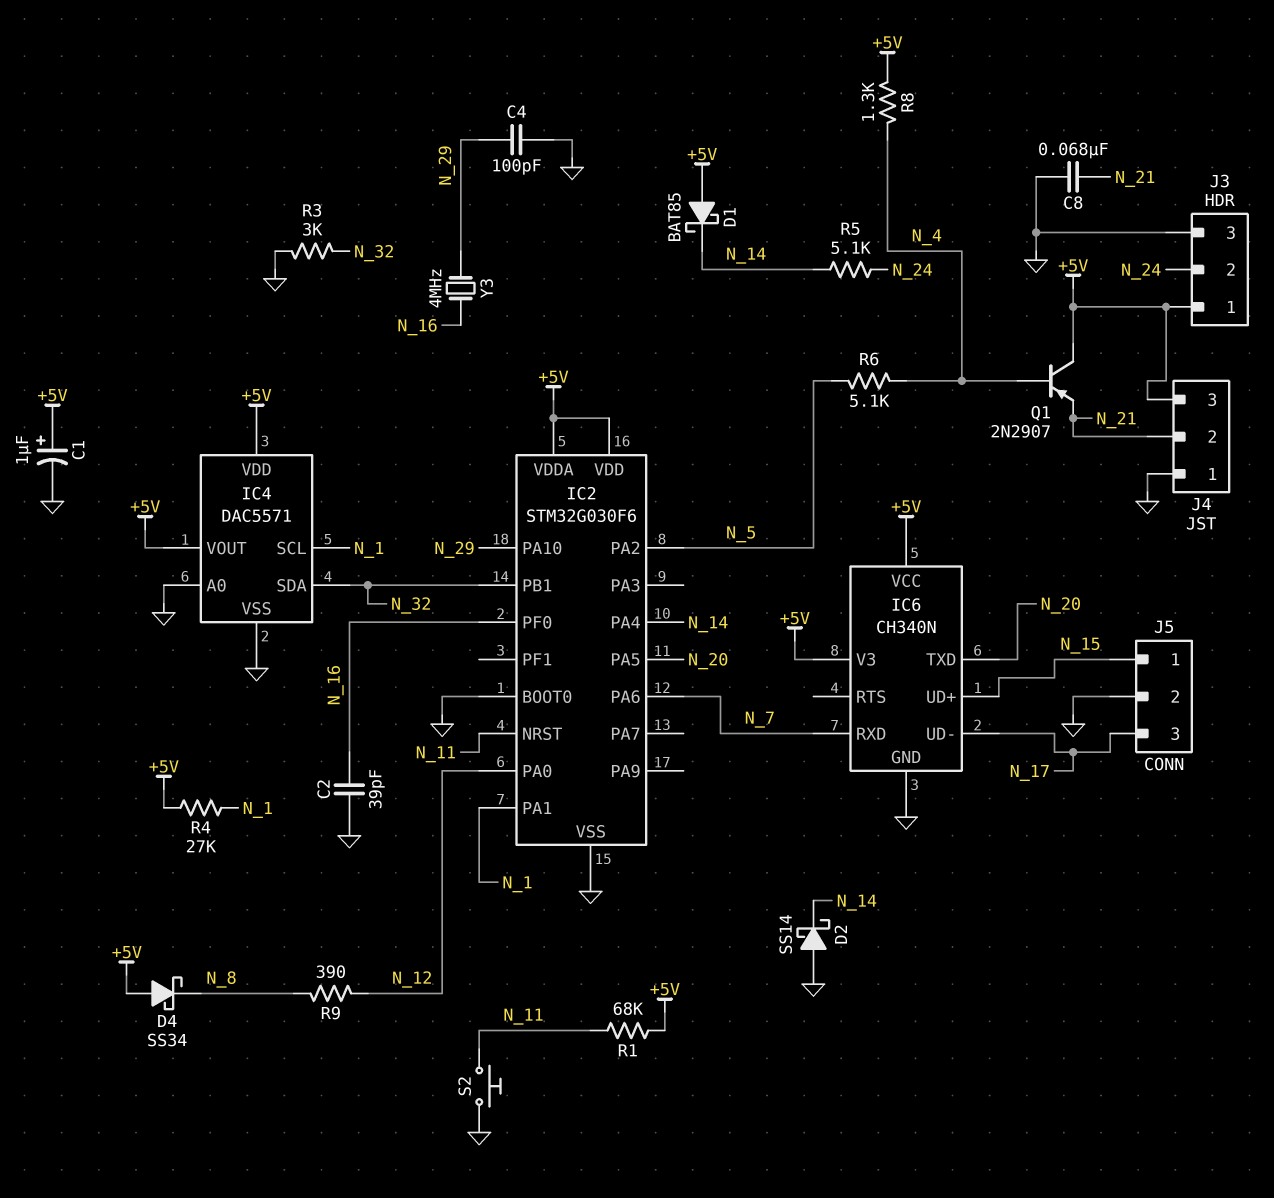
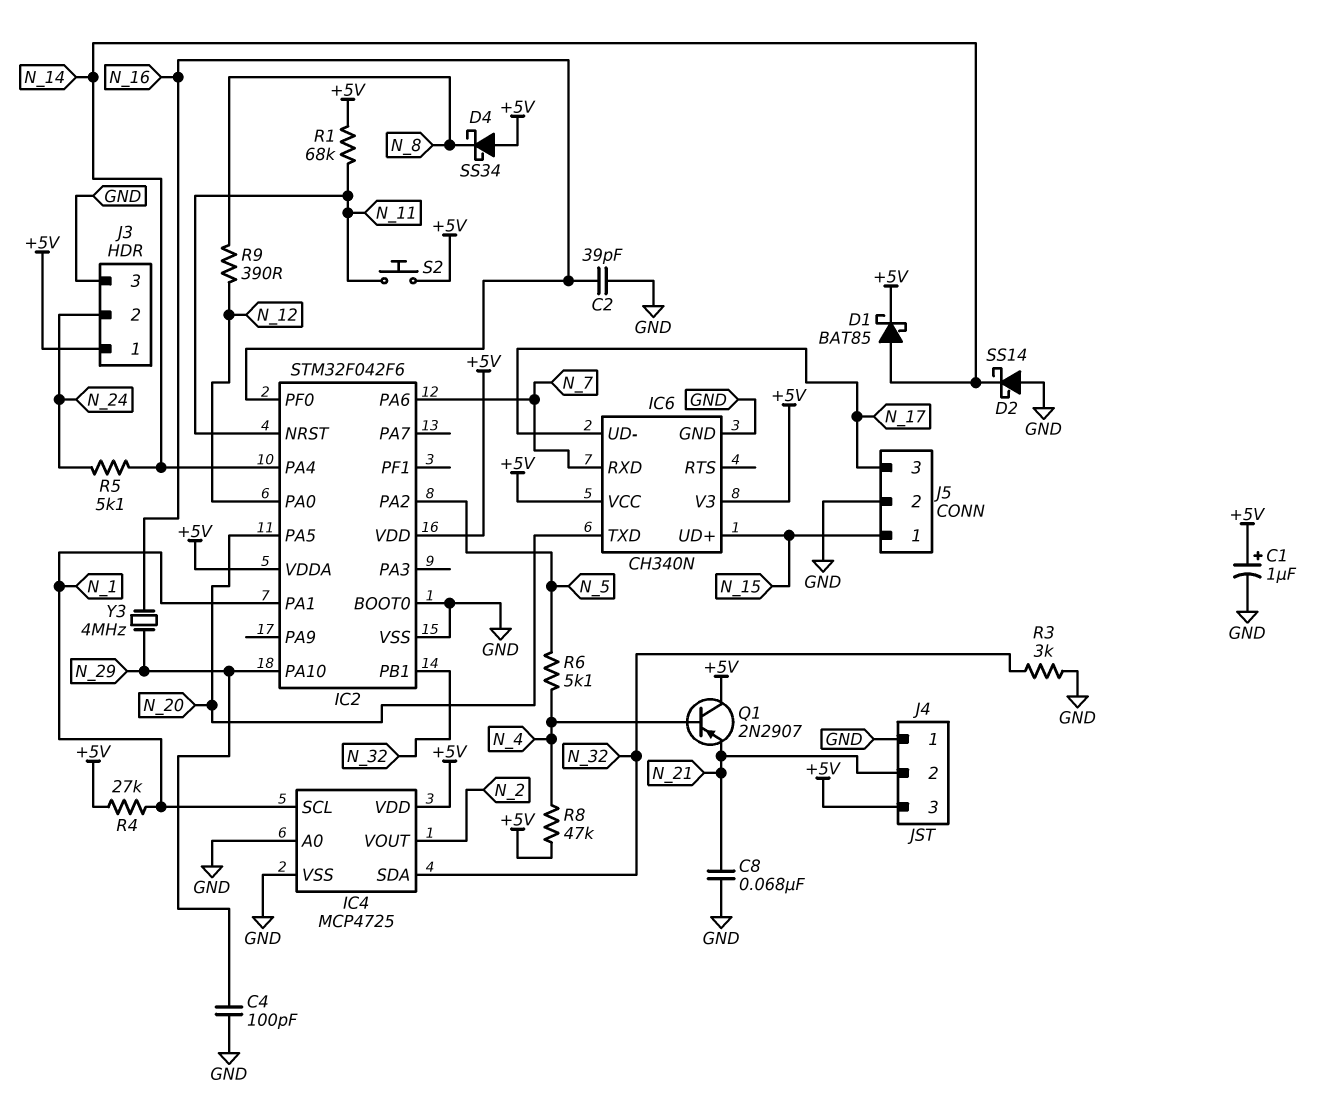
D1: schottky BAT85 (A +5V, K N_14) -> schottky BAT85 (A N_14, K +5V)
IC2: STM32G030F6 -> STM32F042F6
IC4: DAC5571 -> MCP4725
IC4 pin VOUT: +5V -> N_2
R8: 1.3k (+5V, N_4) -> 47k (+5V, N_4)
S2: button (GND, N_11) -> button (+5V, N_11)

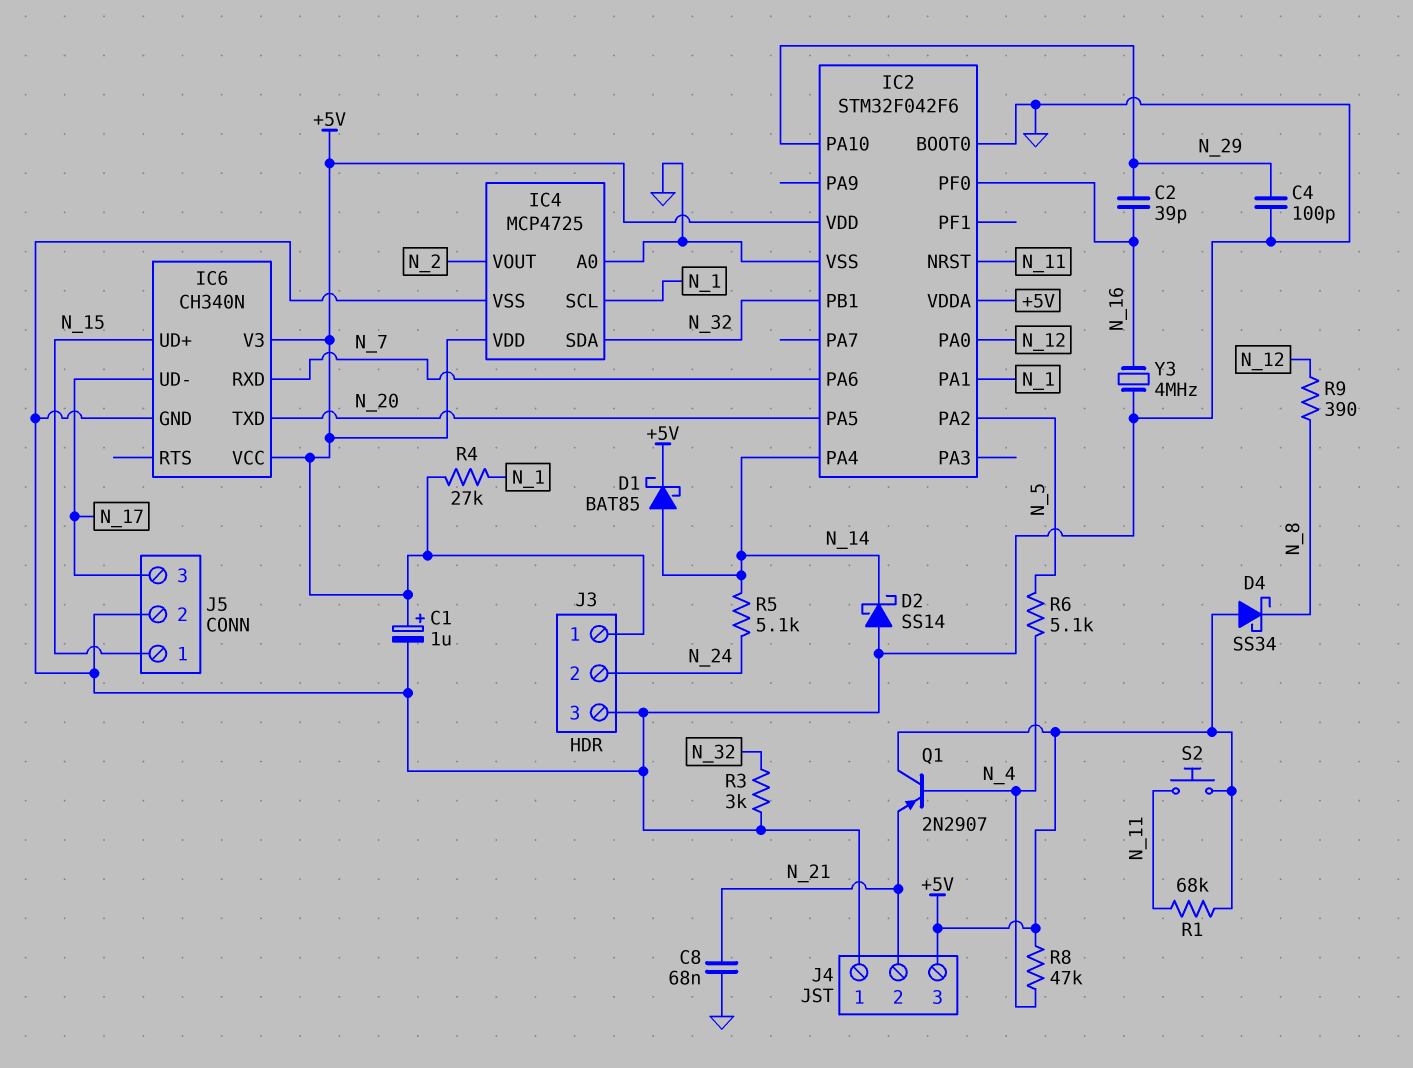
C2: 39pF (GND, N_16) -> 39pF (N_16, N_29)
Y3: 4MHz (N_16, N_29) -> 4MHz (GND, N_16)

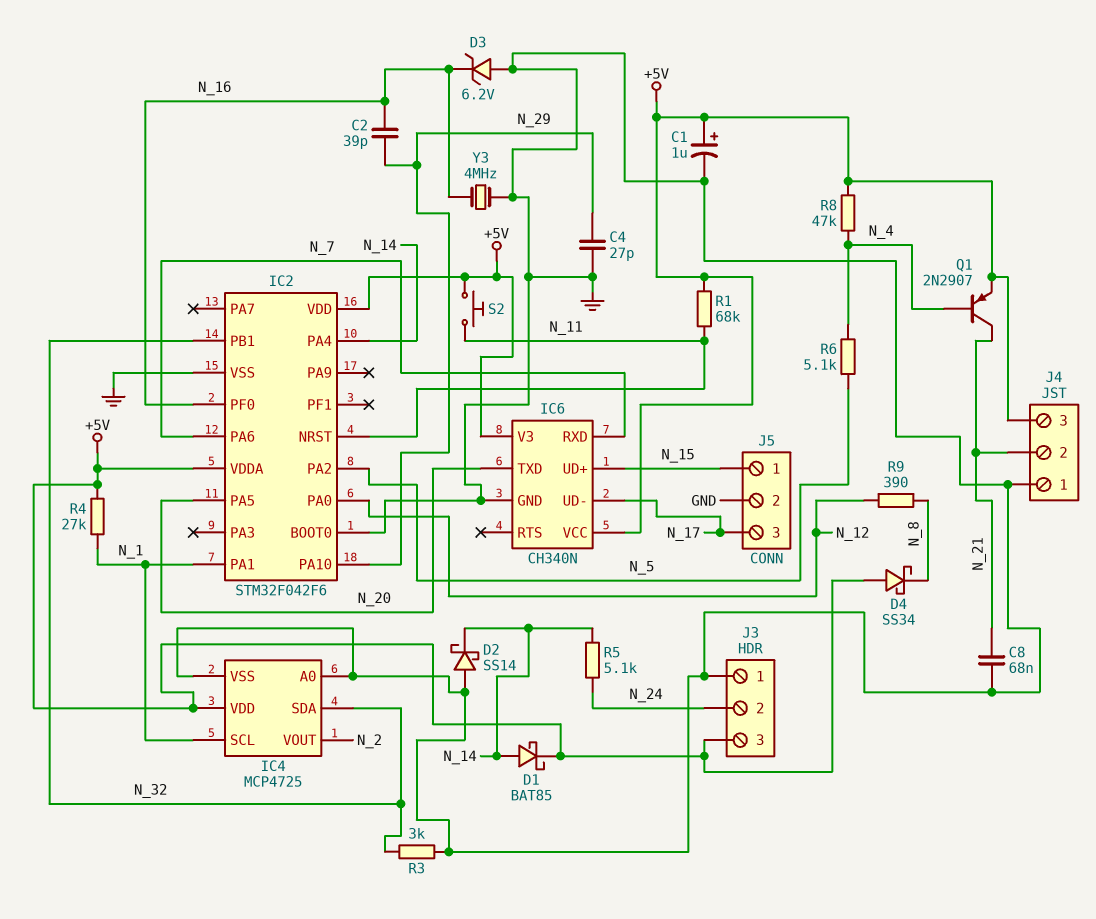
C4: 100pF (GND, N_29) -> 27pF (GND, N_29)
D3: none -> zener 6.2V (A GND, K N_16)
J3 pin 1: +5V -> GND
J3 pin 3: GND -> +5V
Q1: PNP 2N2907 (B N_4, C +5V, E N_21) -> PNP 2N2907 (B N_4, C N_21, E +5V)

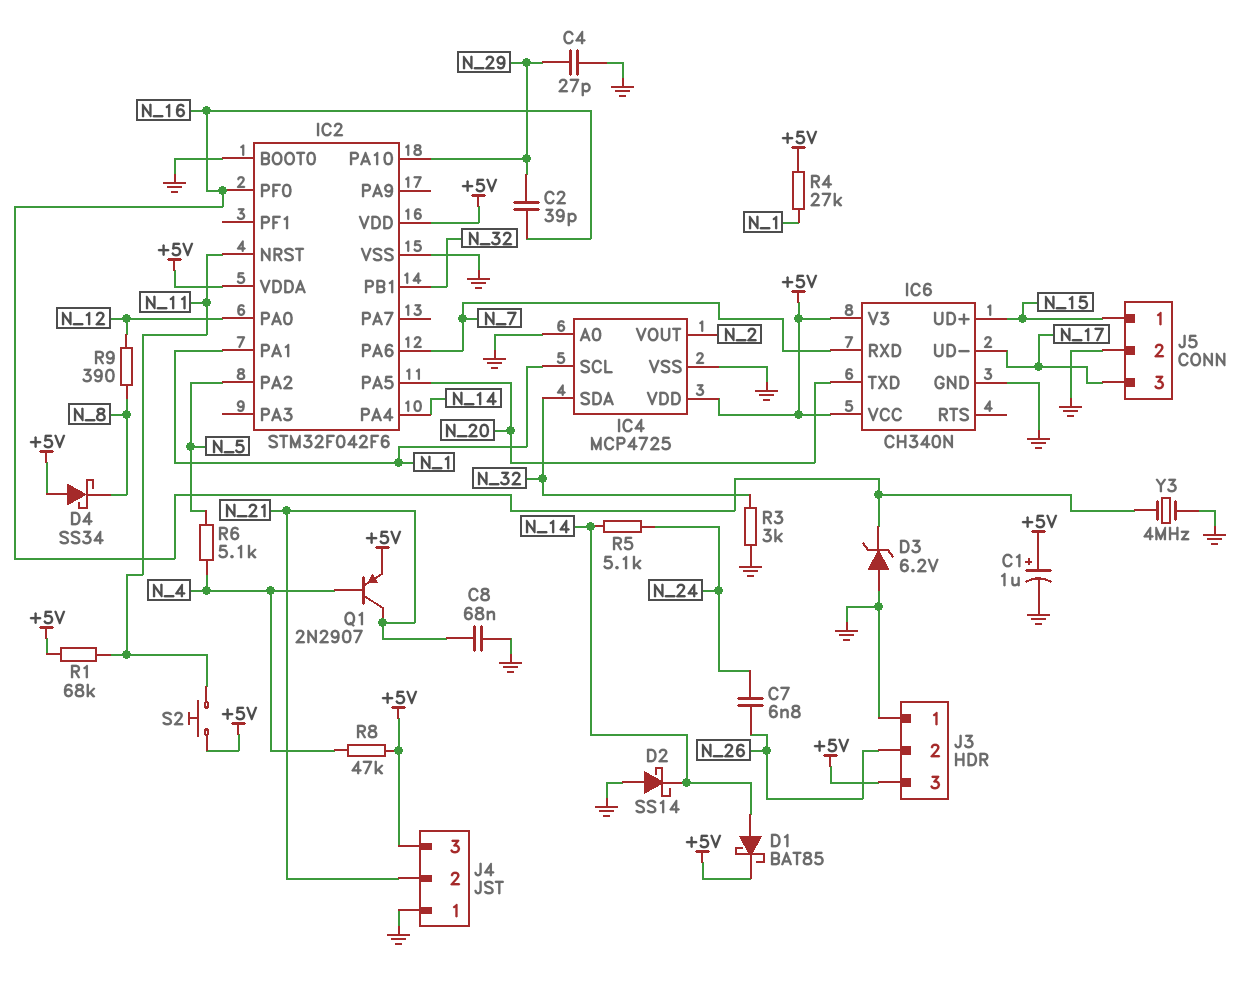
C7: none -> 6.8nF (N_24, N_26)
J3 pin 2: N_24 -> N_26

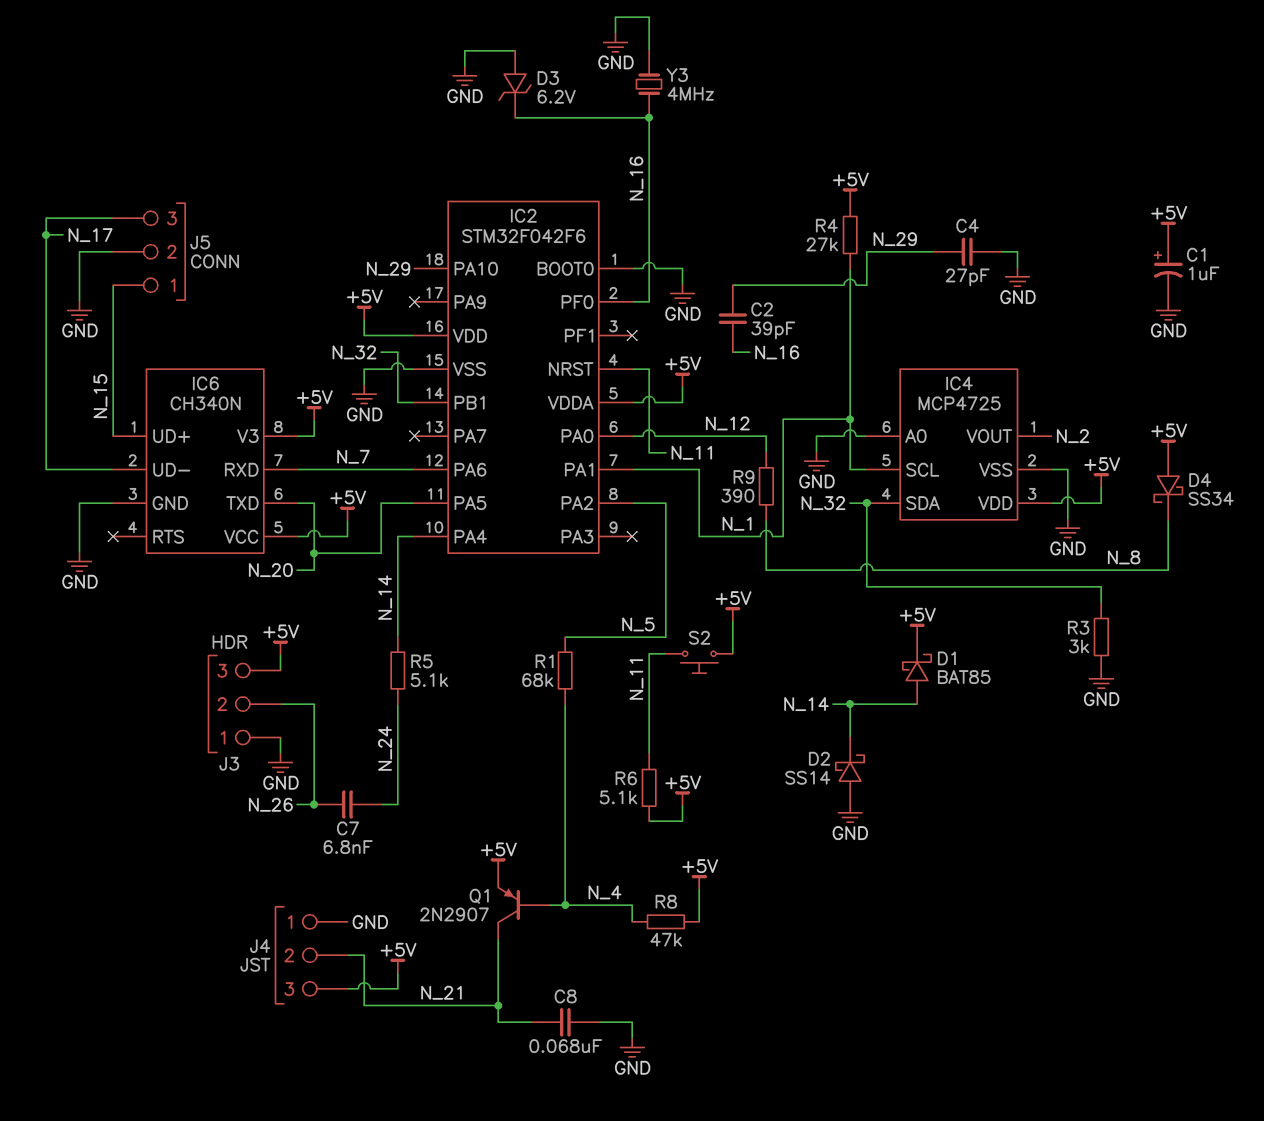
R1: 68k (+5V, N_11) -> 68k (N_4, N_5)
R6: 5.1k (N_4, N_5) -> 5.1k (+5V, N_11)

